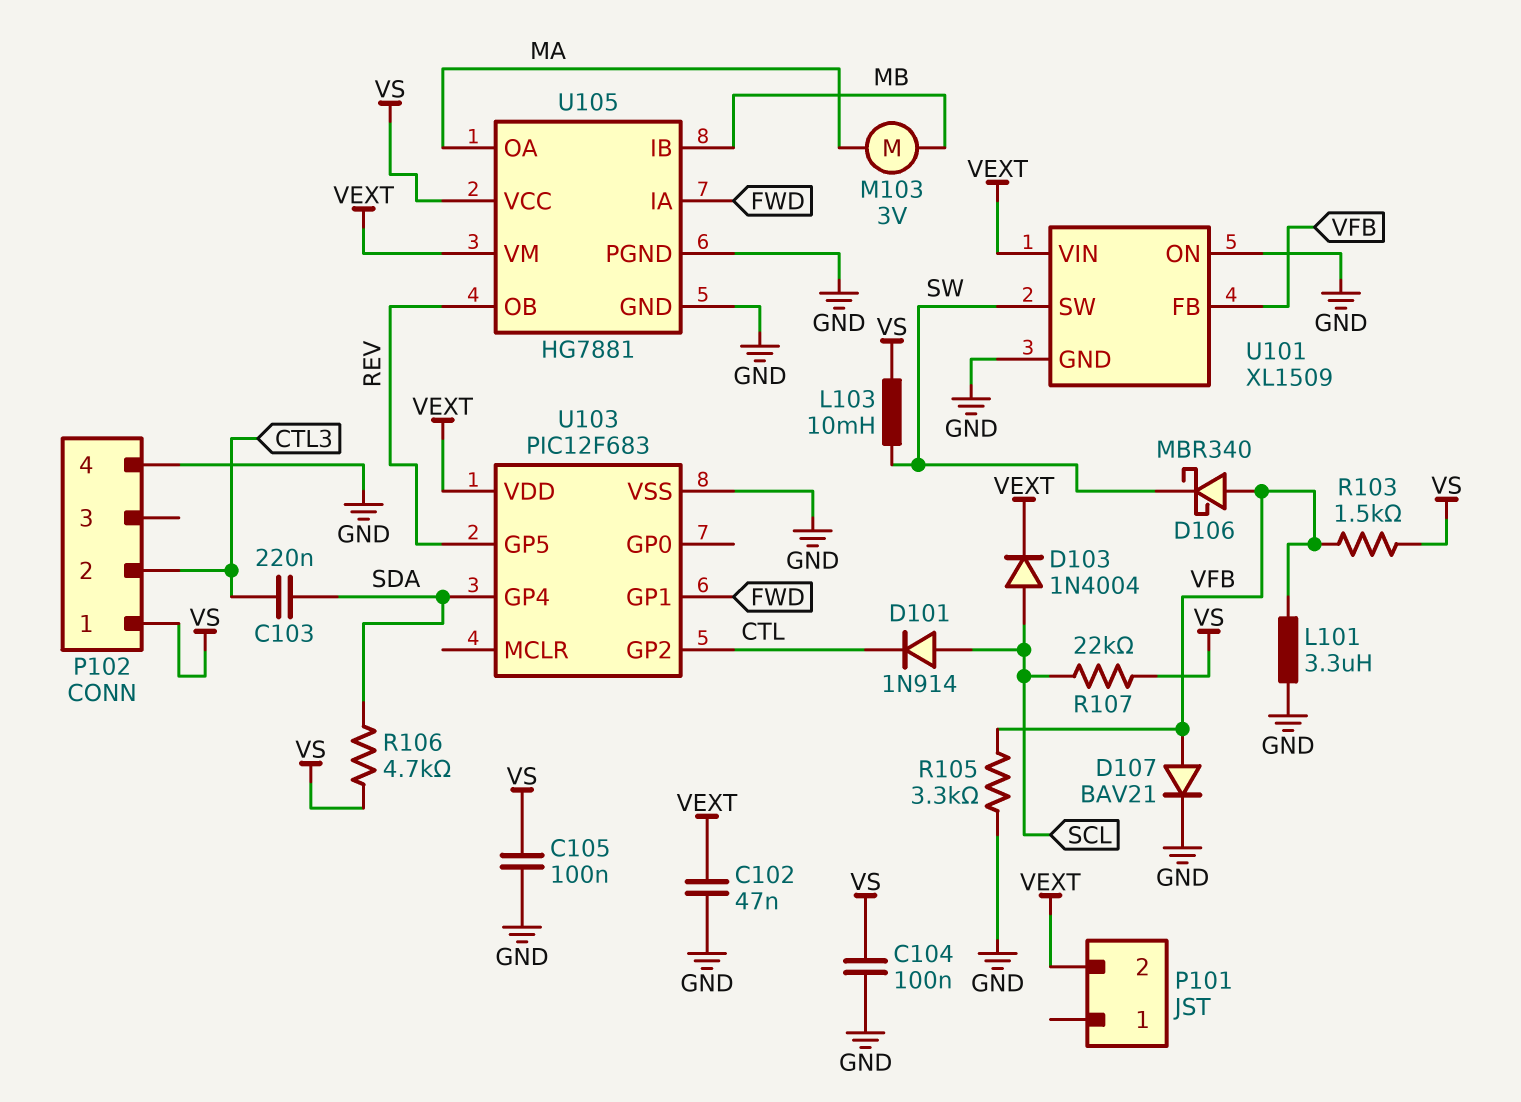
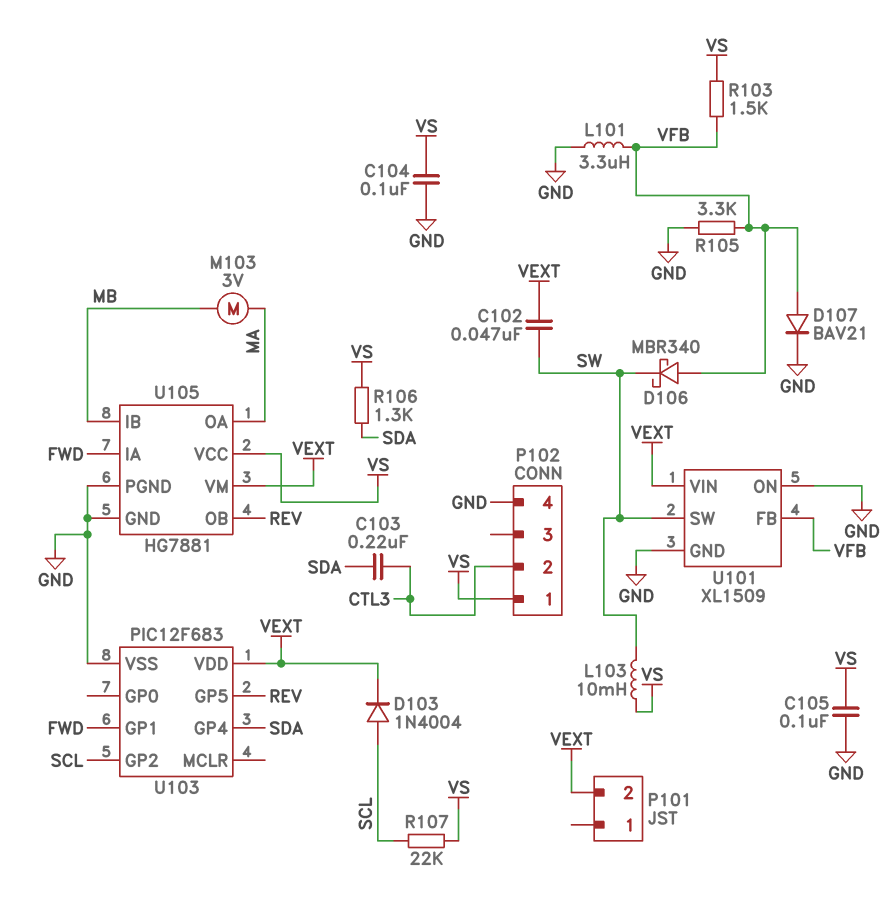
C102: 47nF (GND, VEXT) -> 47nF (SW, VEXT)
D101: diode 1N914 (A SCL, K CTL) -> none
R106: 4.7k (SDA, VS) -> 1.3k (SDA, VS)
U103 pin GP2: CTL -> SCL

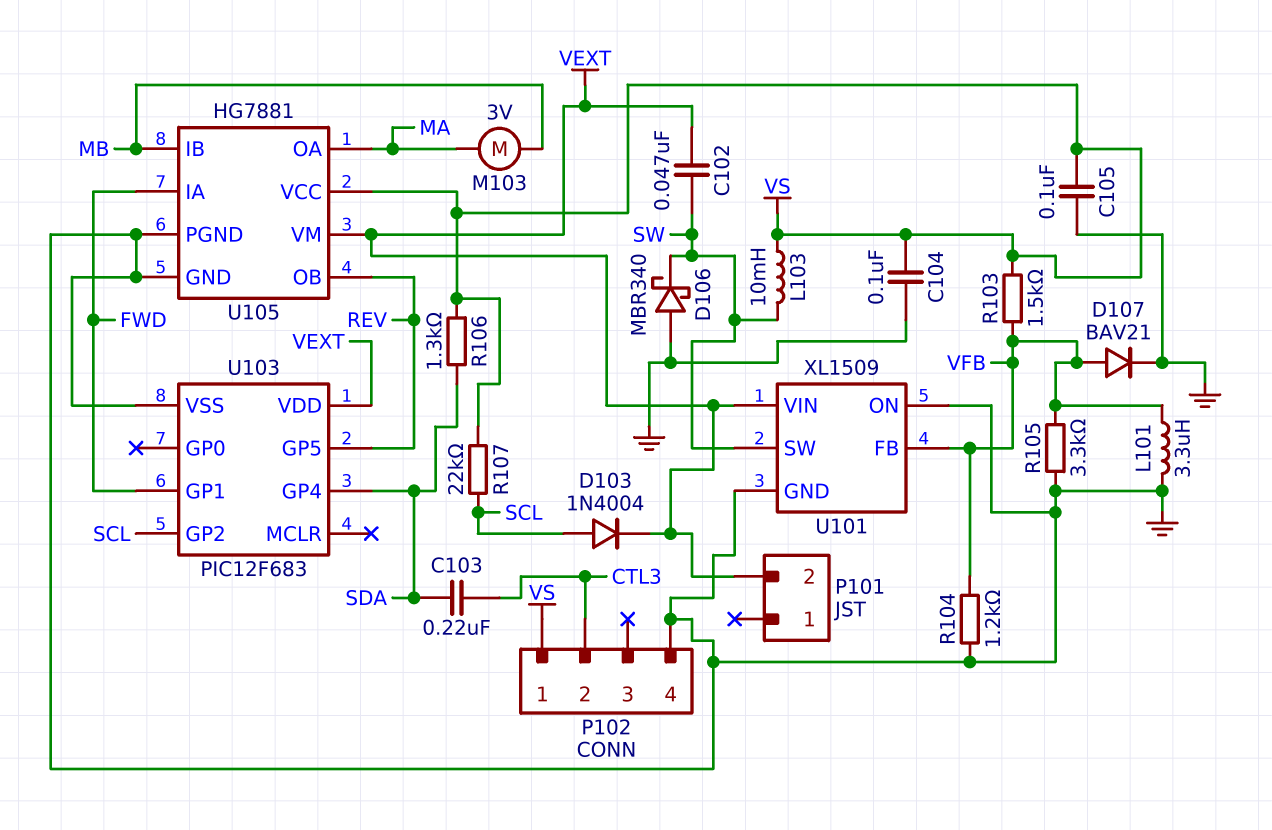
D106: schottky MBR340 (A VFB, K SW) -> schottky MBR340 (A GND, K SW)
R104: none -> 1.2k (GND, VFB)

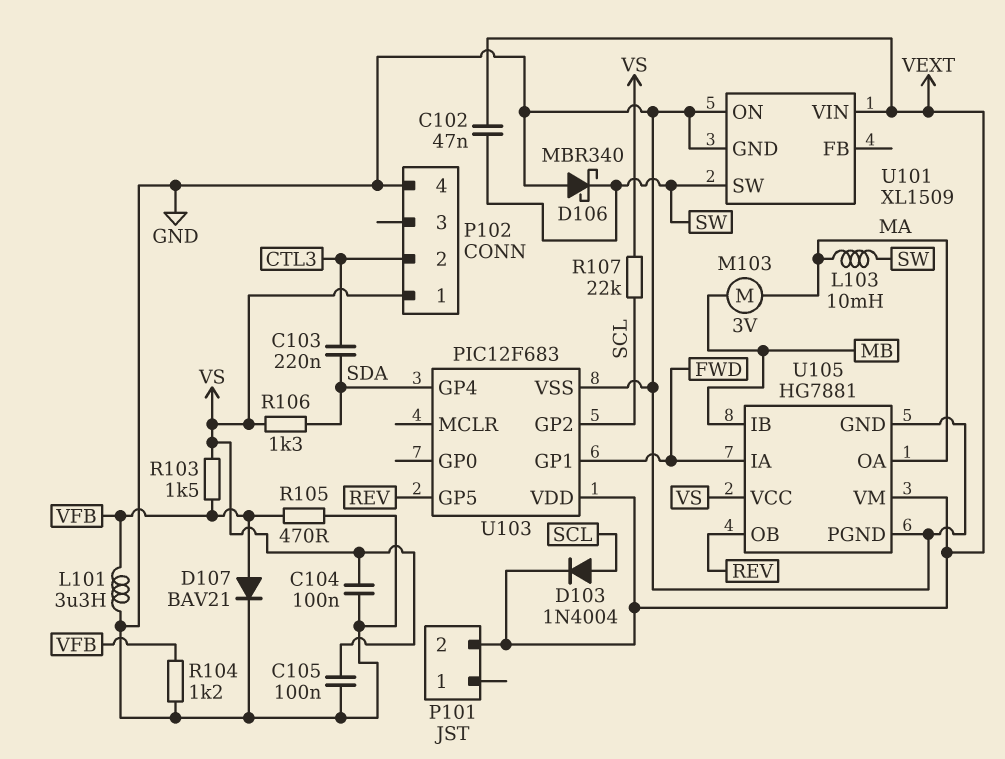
L103: 10mH (SW, VS) -> 10mH (MA, SW)
R105: 3.3k (GND, VFB) -> 470 (GND, VFB)
U101 pin FB: VFB -> none

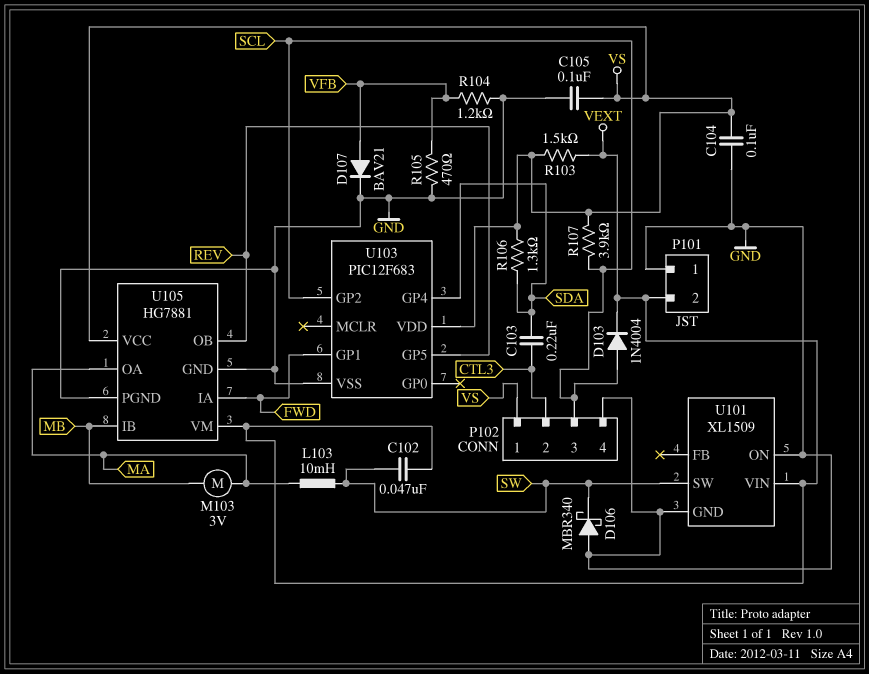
L101: 3.3uH (GND, VFB) -> none
P101 pin 1: none -> GND
P102 pin 3: none -> SCL
R103: 1.5k (VFB, VS) -> 1.5k (VEXT, VS)
R107: 22k (SCL, VS) -> 3.9k (SCL, VS)
U103 pin VDD: VEXT -> VS

